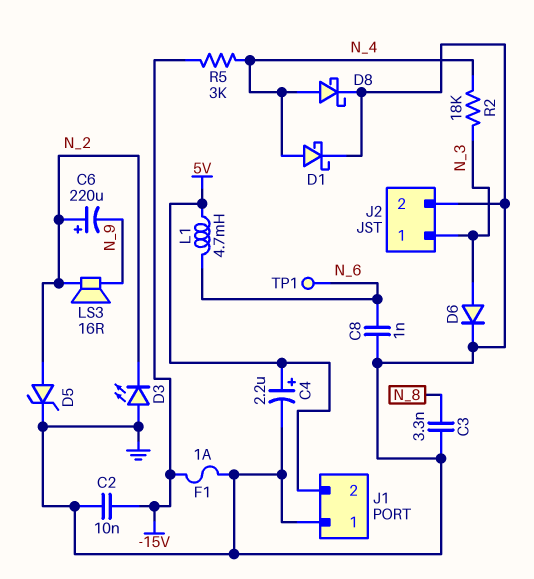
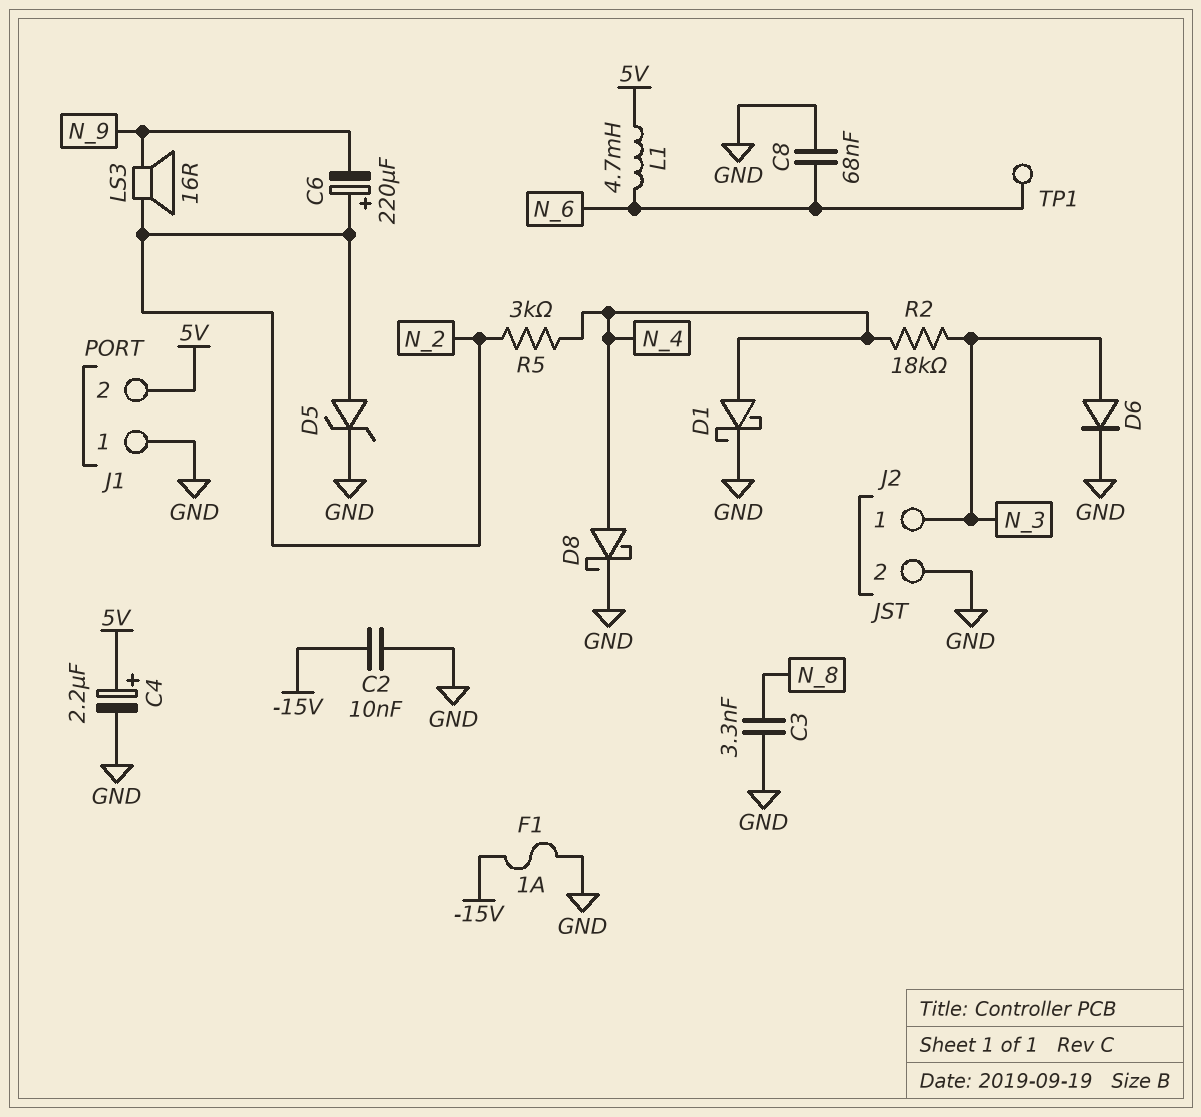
C8: 1nF (GND, N_6) -> 68nF (GND, N_6)
D3: LED (A GND, K N_2) -> none
R5: 3k (-15V, N_4) -> 3k (N_2, N_4)

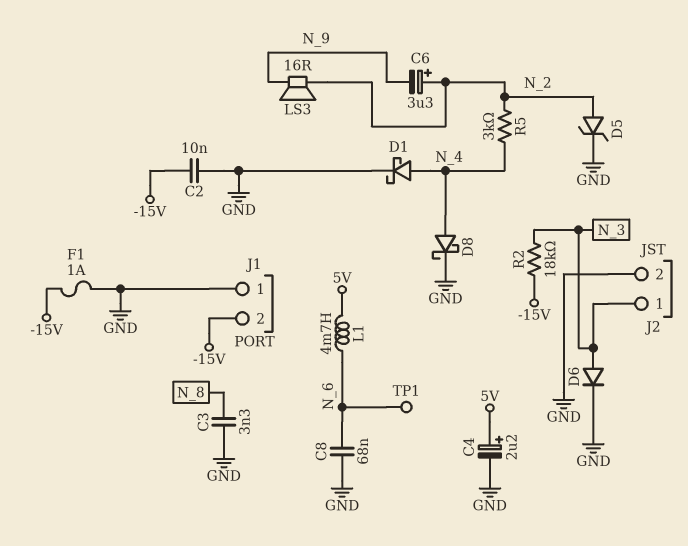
C6: 220uF (plus N_2, minus N_9) -> 3.3uF (plus N_2, minus N_9)
J1 pin 2: 5V -> -15V
R2: 18k (N_3, N_4) -> 18k (-15V, N_3)

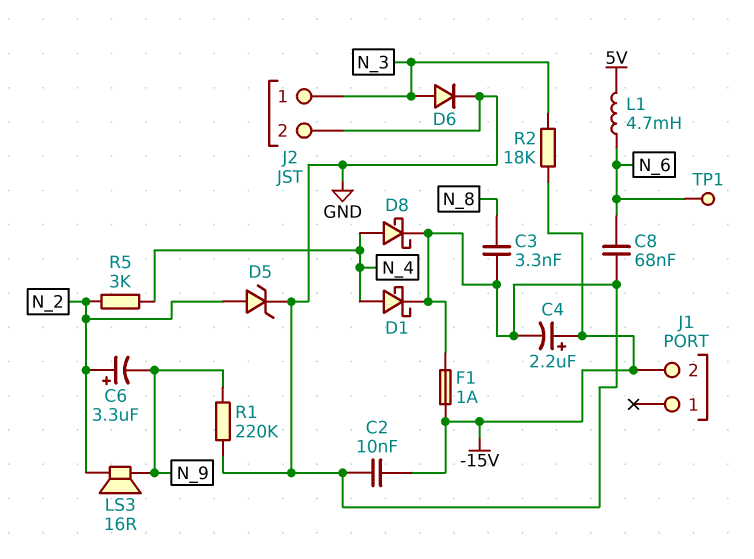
C4: 2.2uF (plus 5V, minus GND) -> 2.2uF (plus -15V, minus GND)
J1 pin 1: GND -> none
R1: none -> 220k (GND, N_9)

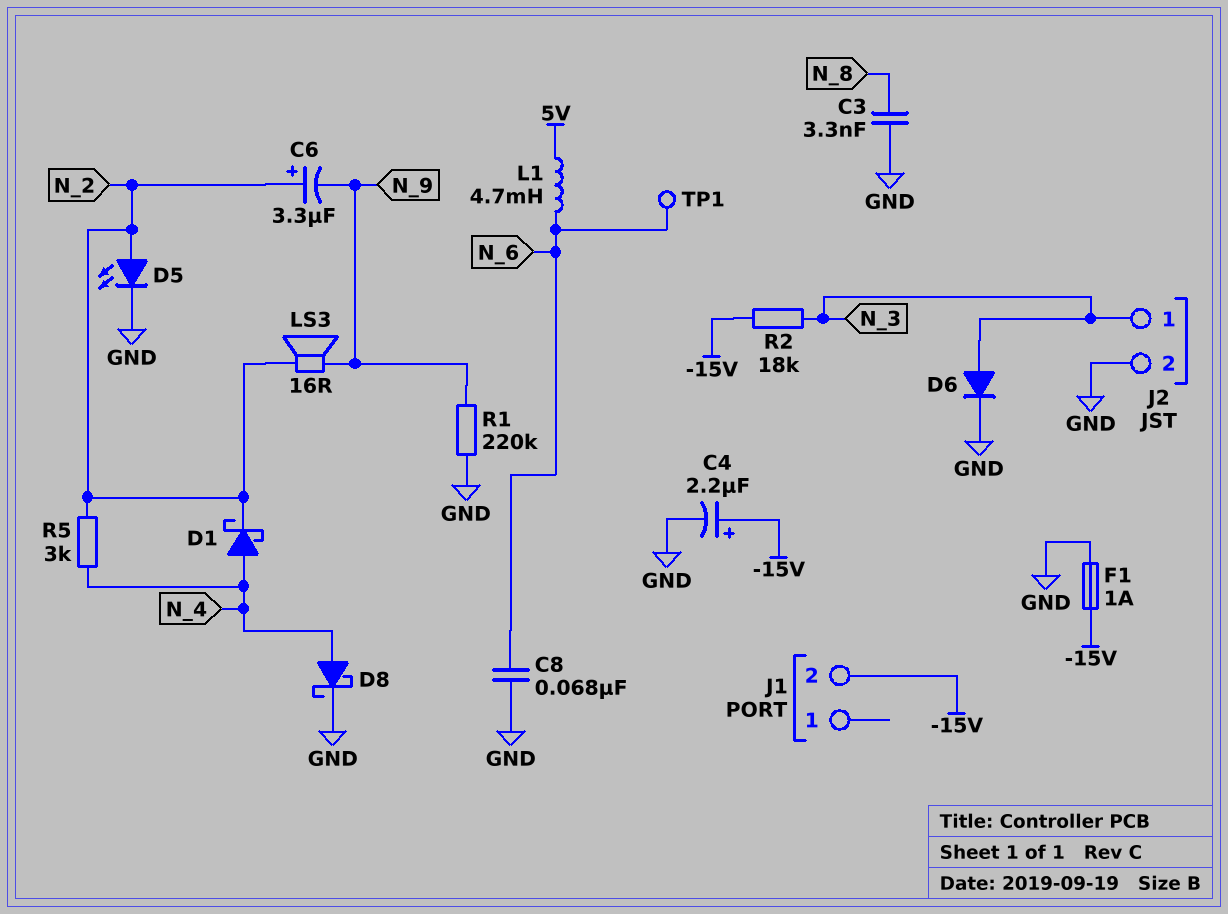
C2: 10nF (-15V, GND) -> none
D1: schottky (A N_4, K GND) -> schottky (A N_4, K N_2)
D5: zener (A N_2, K GND) -> LED (A N_2, K GND)

